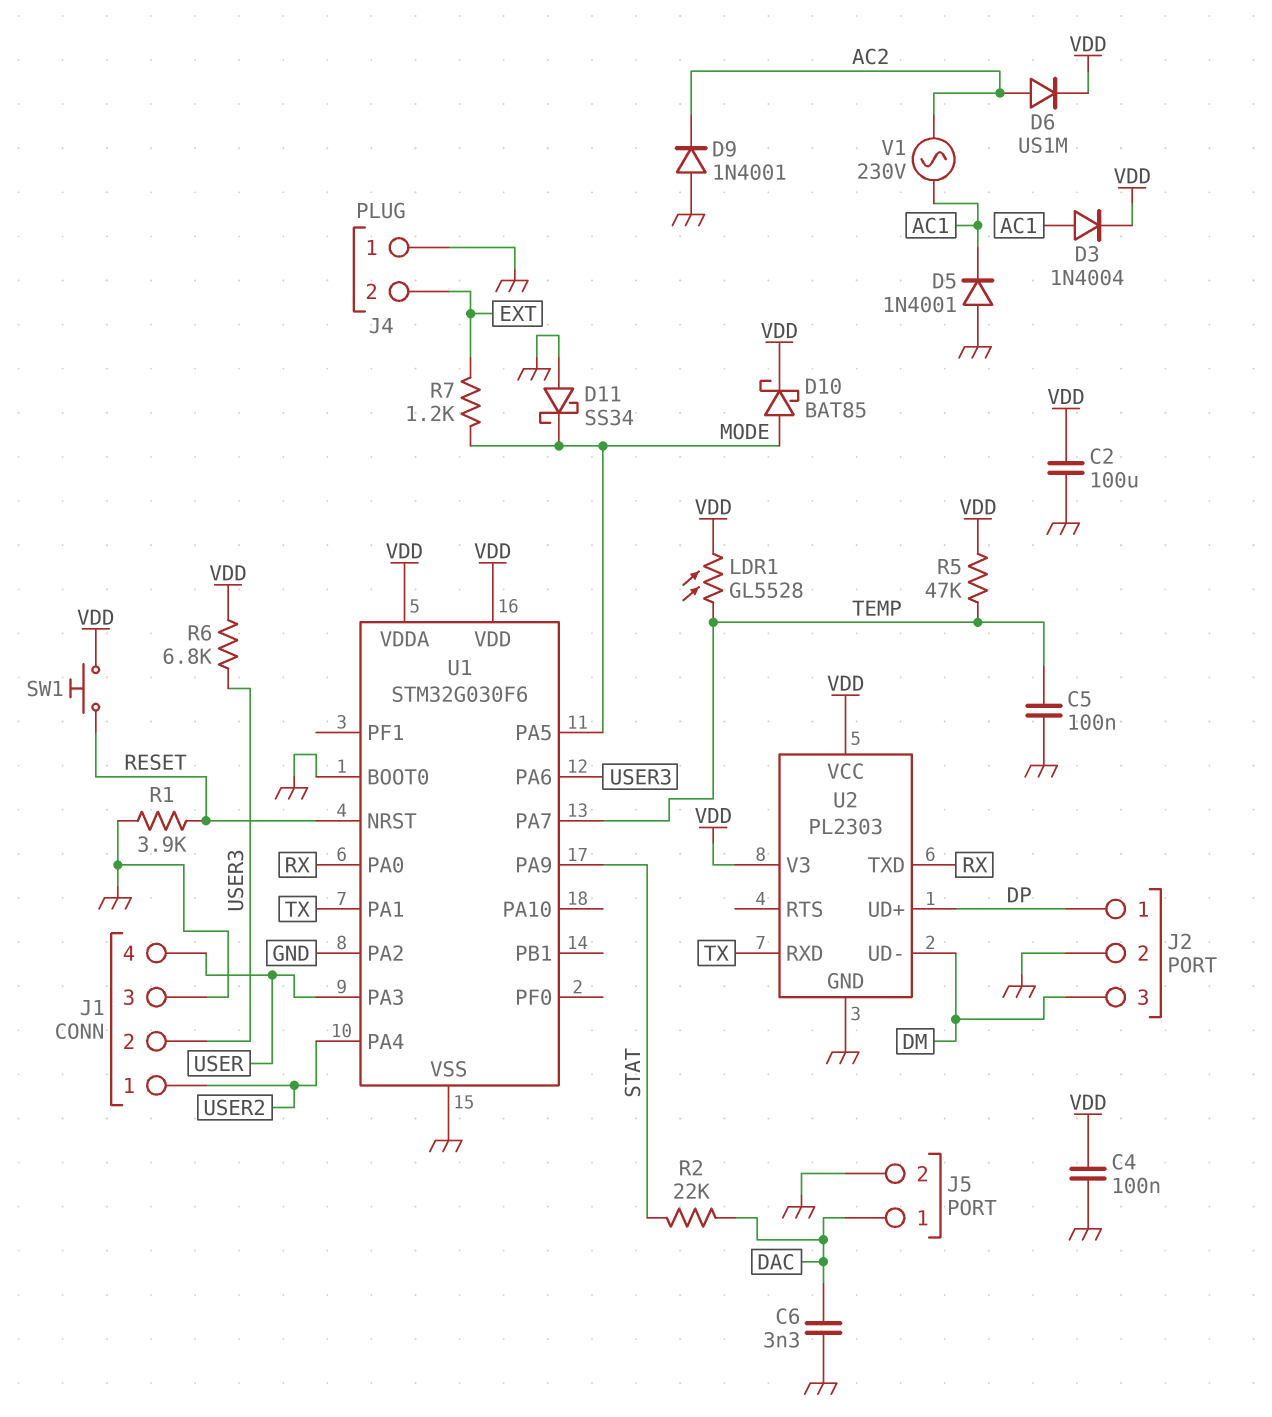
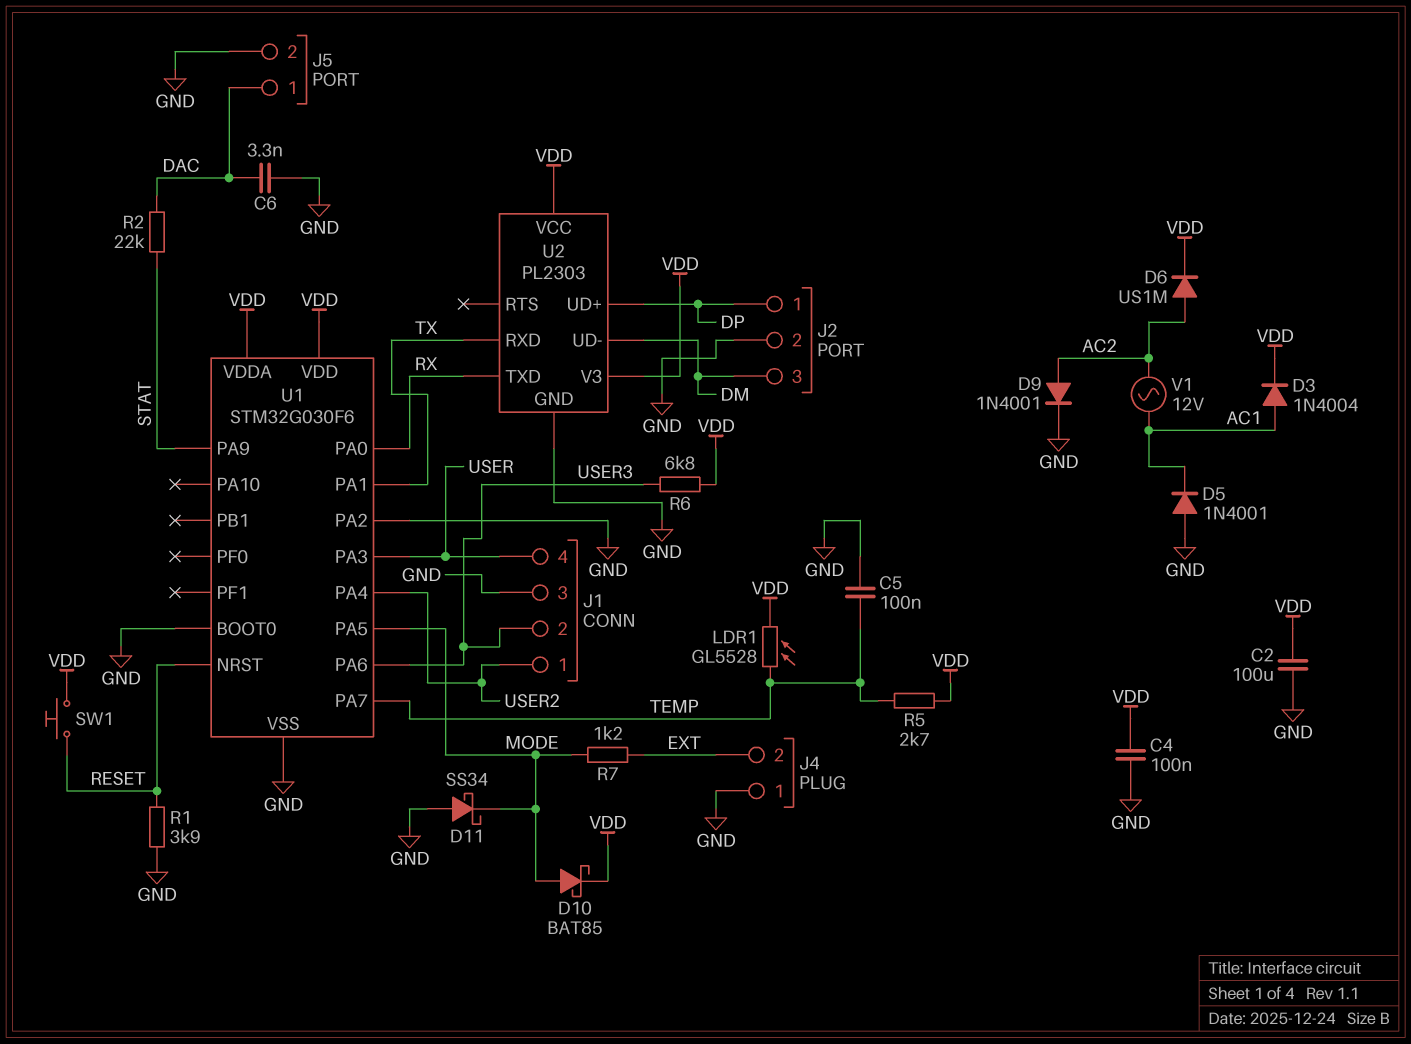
D9: diode 1N4001 (A GND, K AC2) -> diode 1N4001 (A AC2, K GND)
R5: 47k (TEMP, VDD) -> 2.7k (TEMP, VDD)
V1: AC 230V (AC1, AC2) -> AC 12V (AC1, AC2)

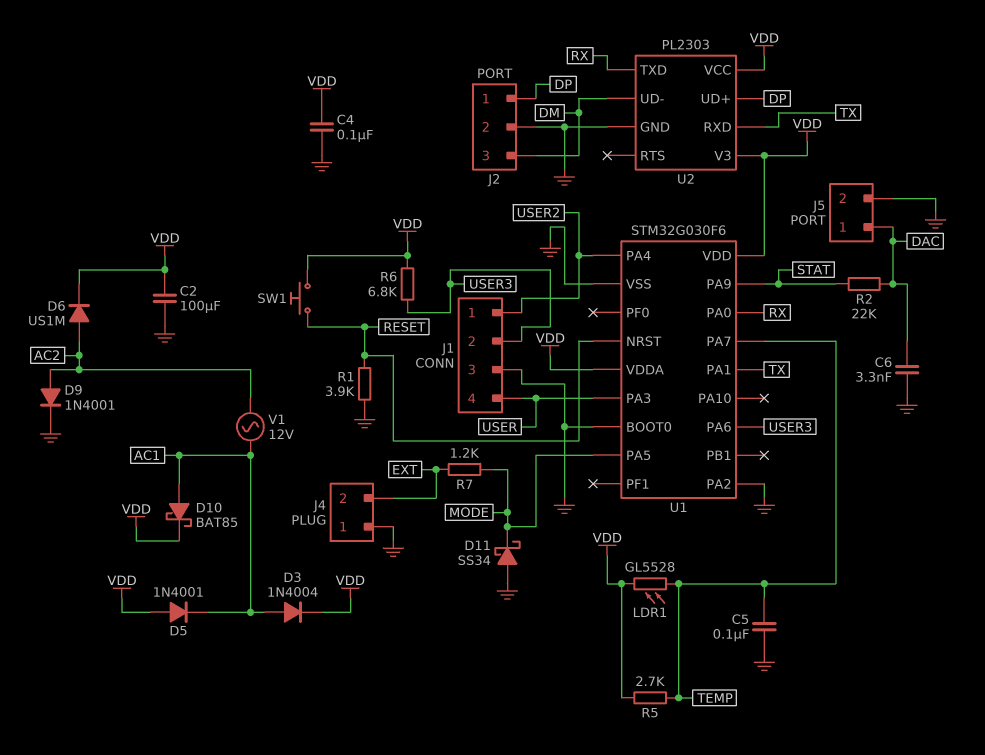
D5: diode 1N4001 (A GND, K AC1) -> diode 1N4001 (A VDD, K AC1)
D10: schottky BAT85 (A MODE, K VDD) -> schottky BAT85 (A AC1, K VDD)

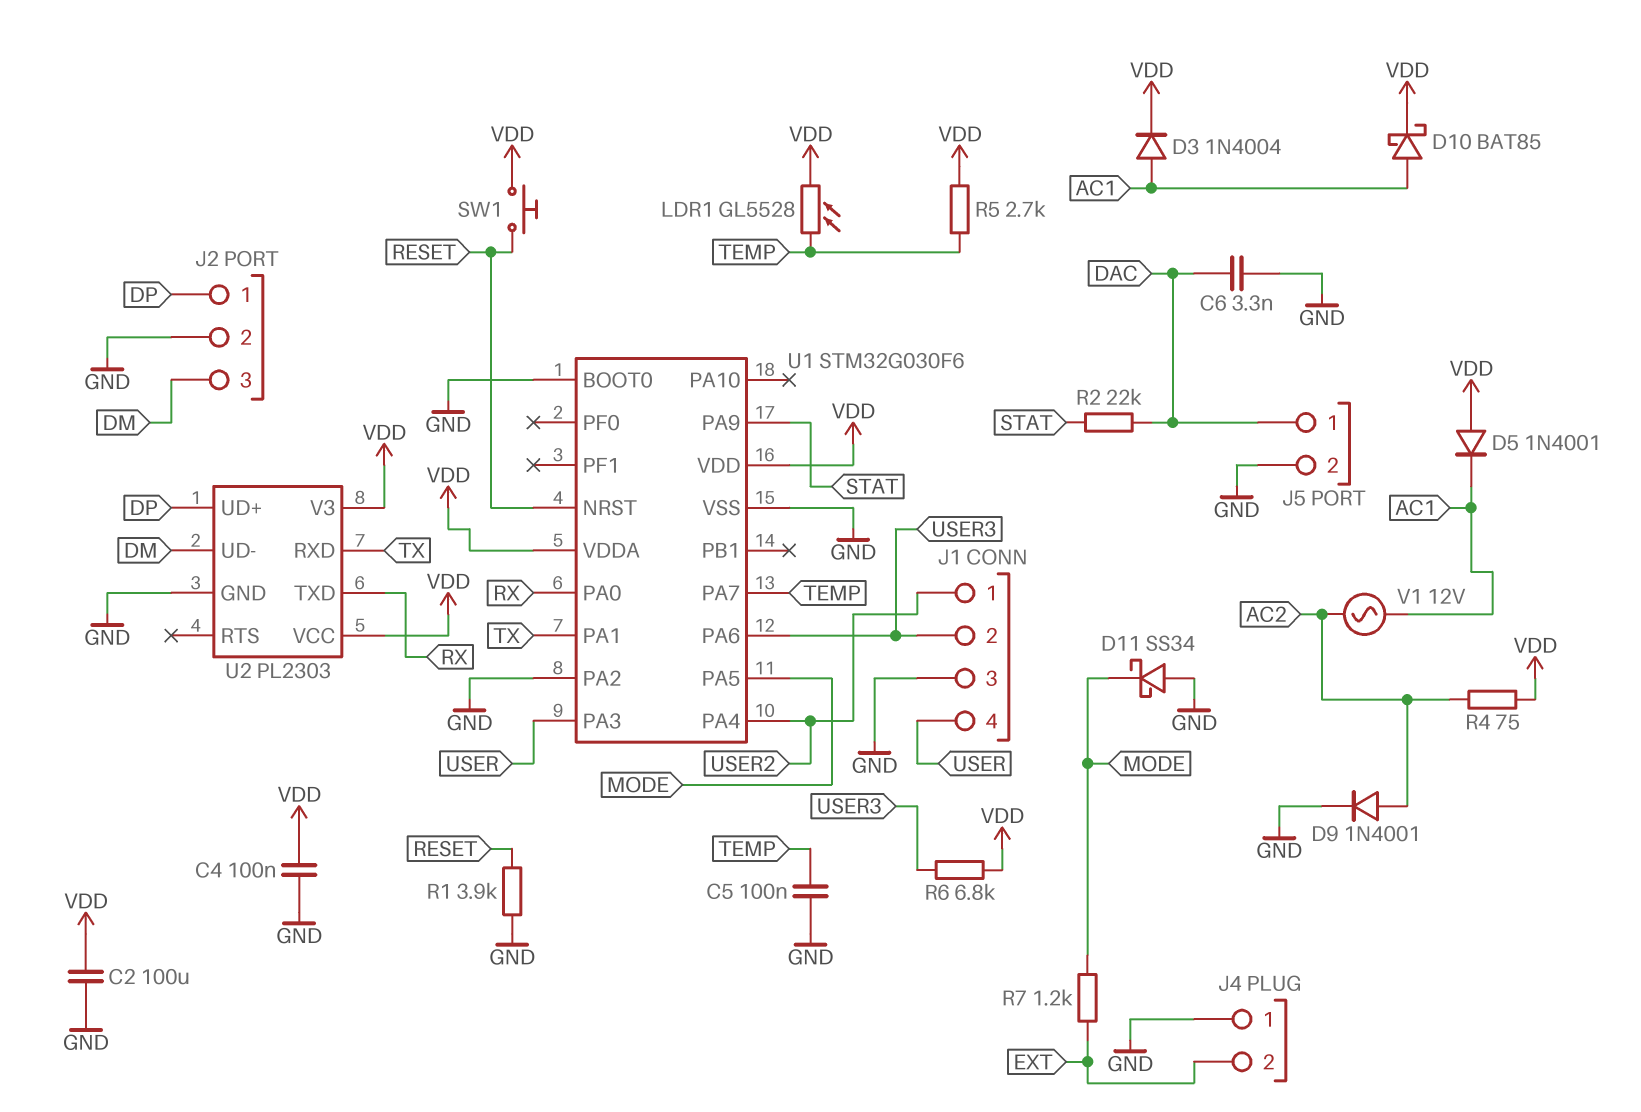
D6: diode US1M (A AC2, K VDD) -> none
R4: none -> 75 (AC2, VDD)

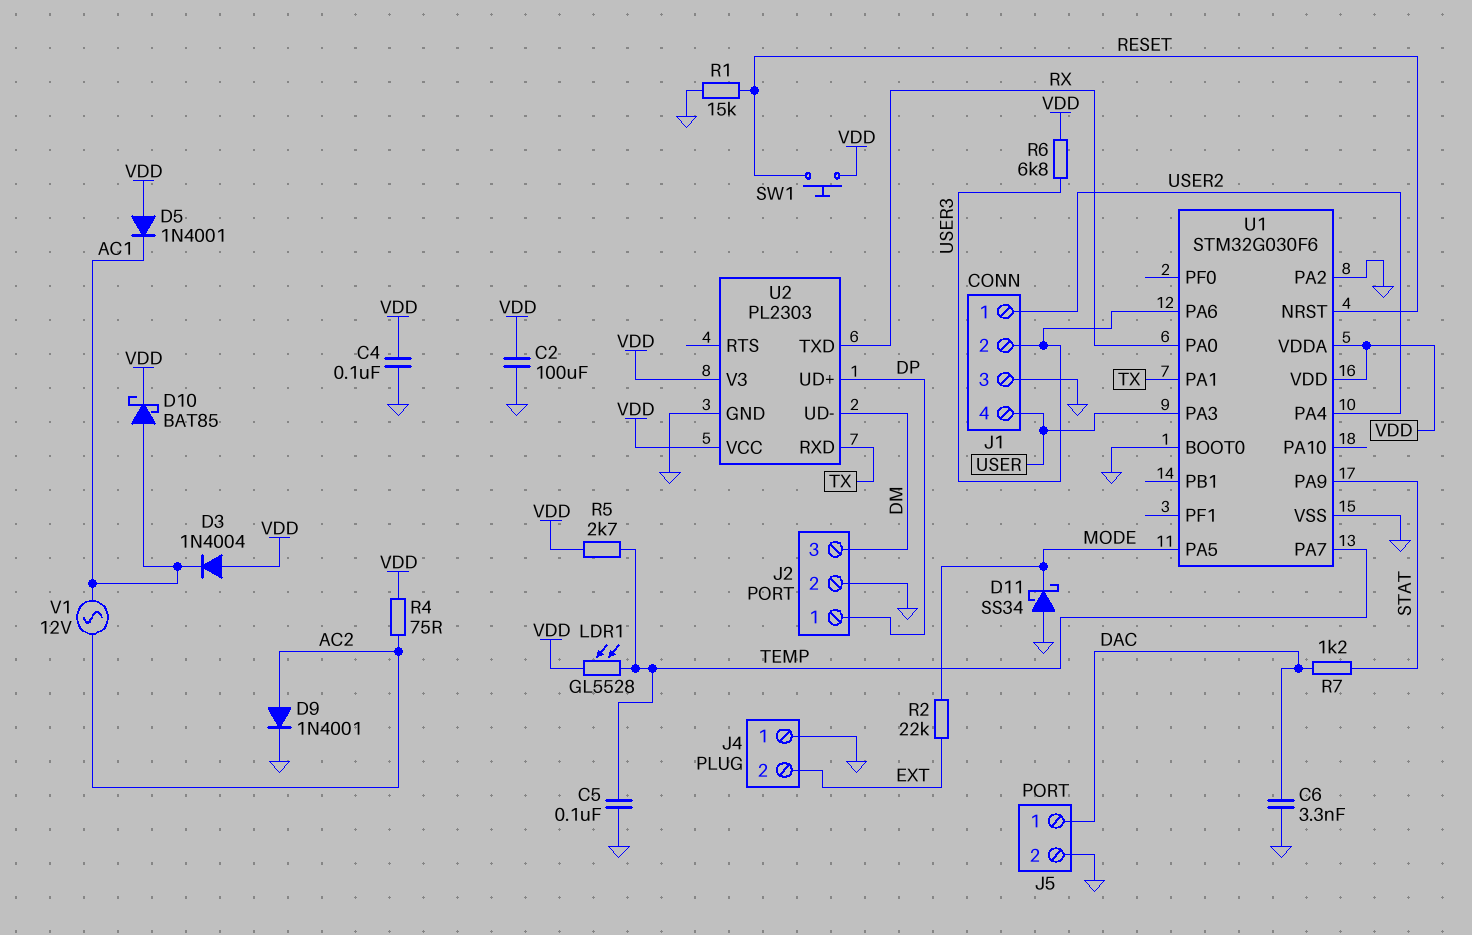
D3: diode 1N4004 (A AC1, K VDD) -> diode 1N4004 (A VDD, K AC1)
R1: 3.9k (GND, RESET) -> 15k (GND, RESET)
R2: 22k (DAC, STAT) -> 22k (EXT, MODE)
R7: 1.2k (EXT, MODE) -> 1.2k (DAC, STAT)

